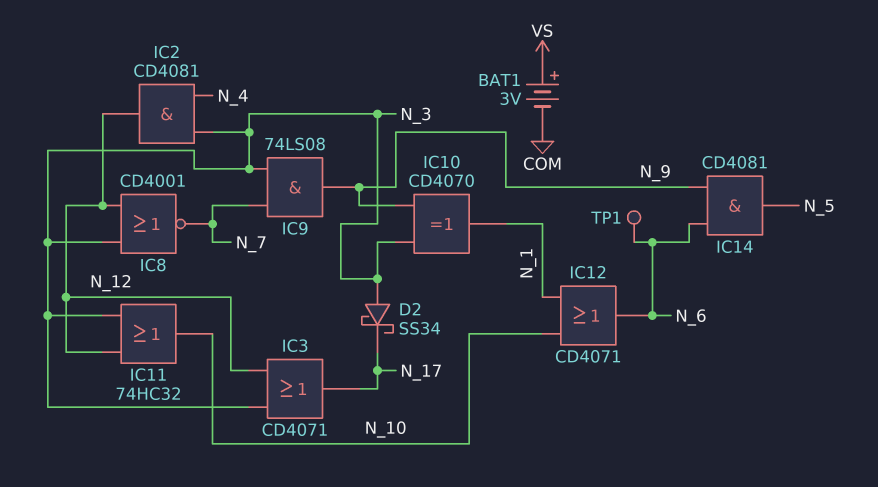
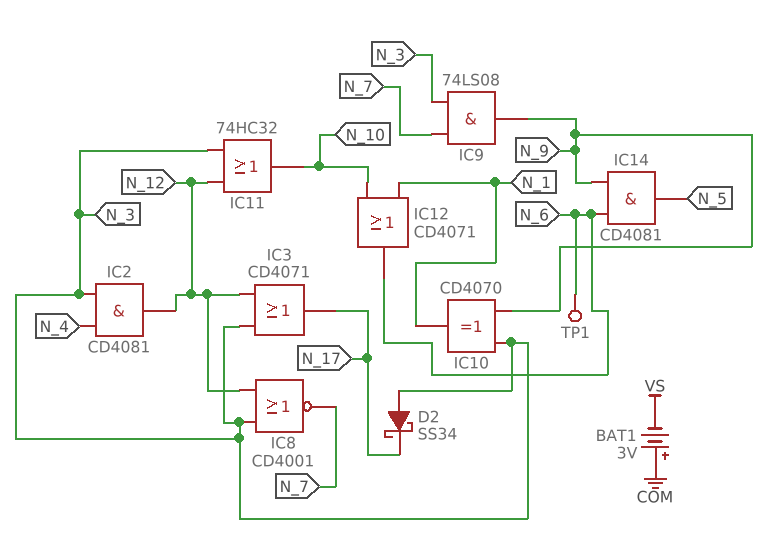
BAT1: 3V (plus VS, minus COM) -> 3V (plus COM, minus VS)

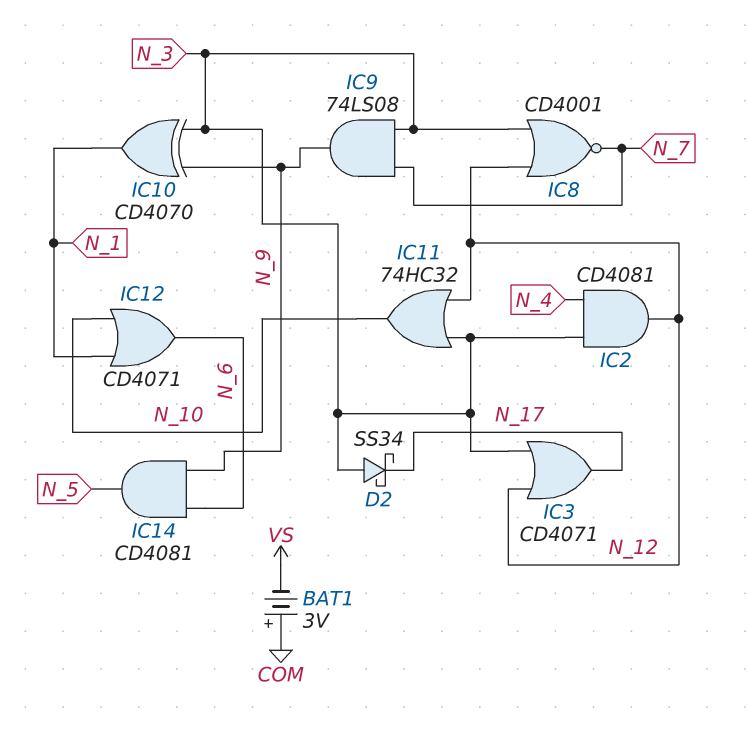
TP1: test point (N_6) -> none

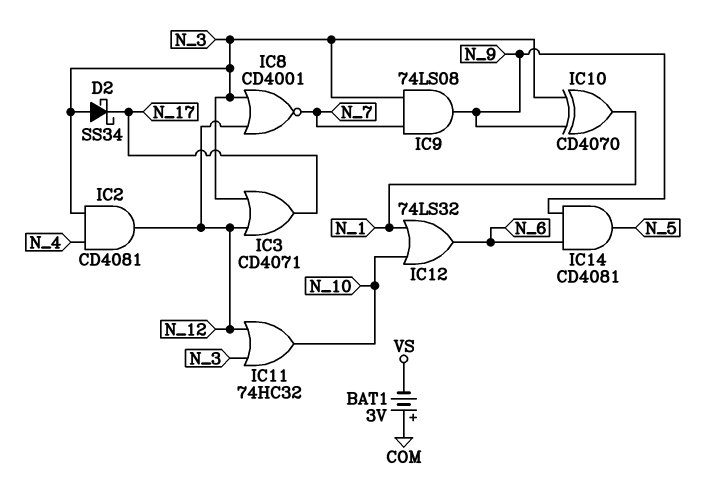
IC12: OR CD4071 (in N_1, in N_10, out N_6) -> OR 74LS32 (in N_1, in N_10, out N_6)

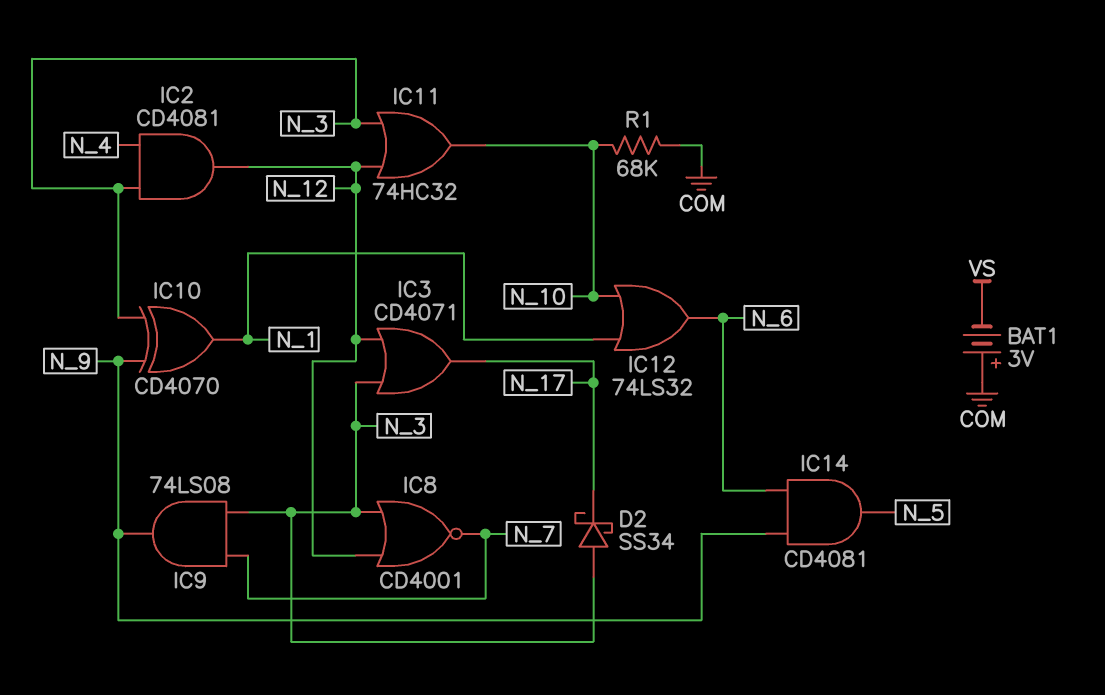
R1: none -> 68k (COM, N_10)

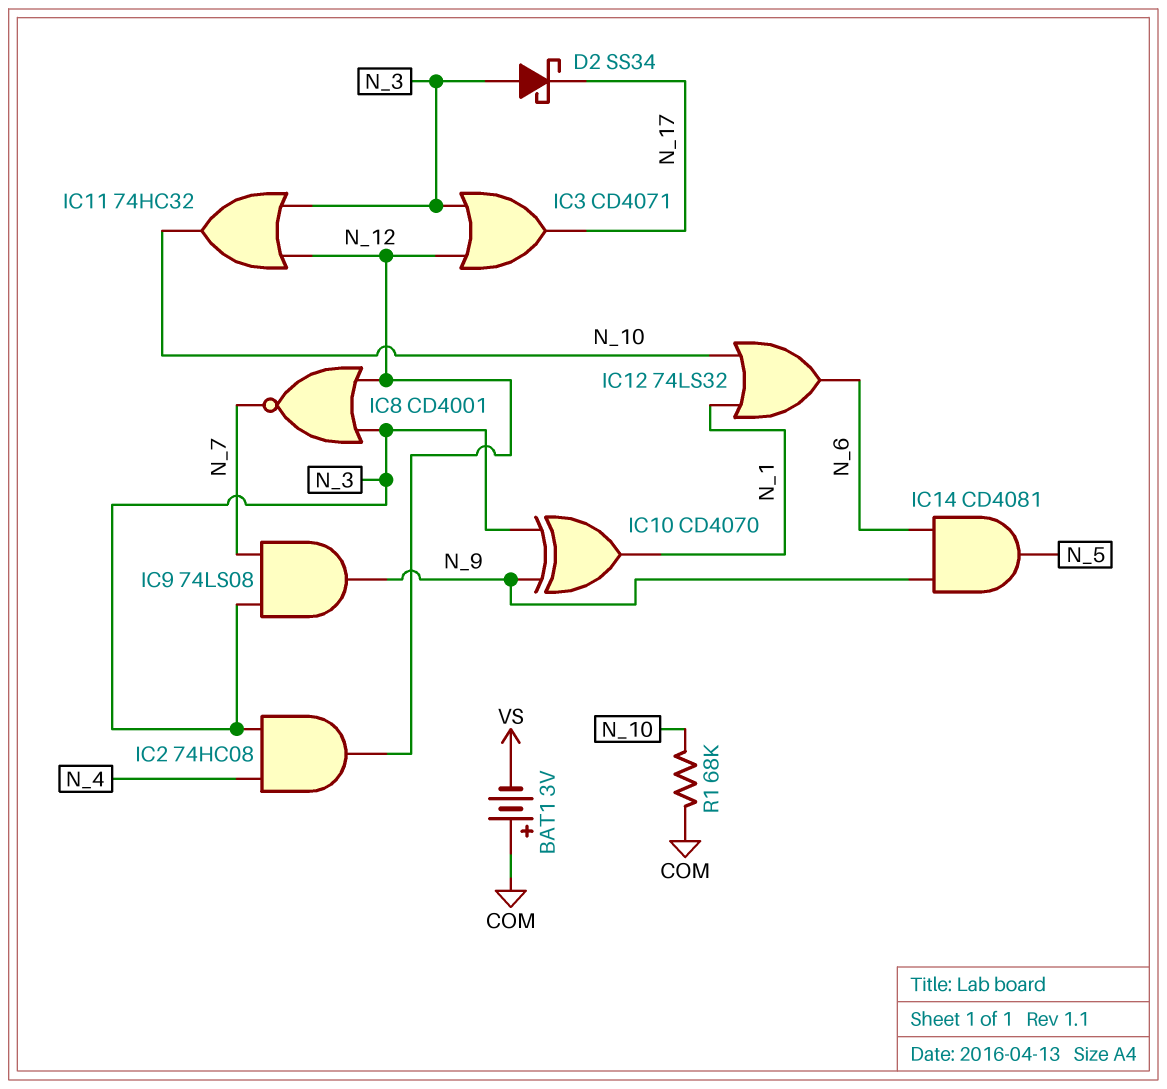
IC2: AND CD4081 (in N_3, in N_4, out N_12) -> AND 74HC08 (in N_3, in N_4, out N_12)

